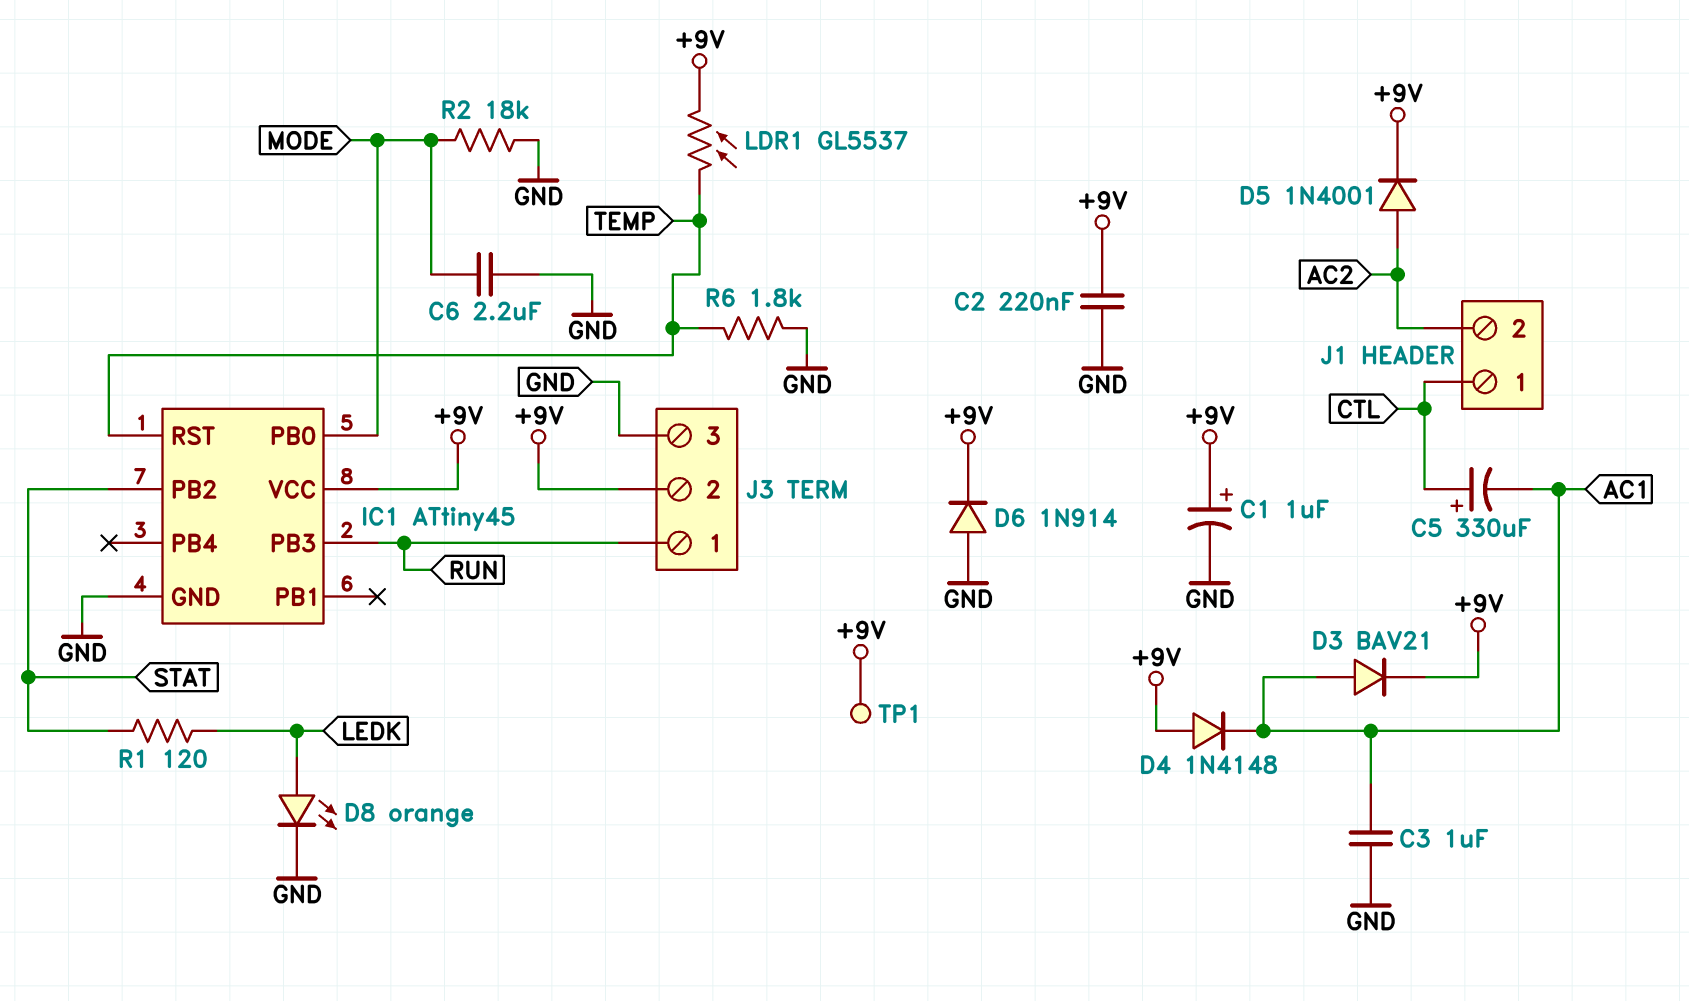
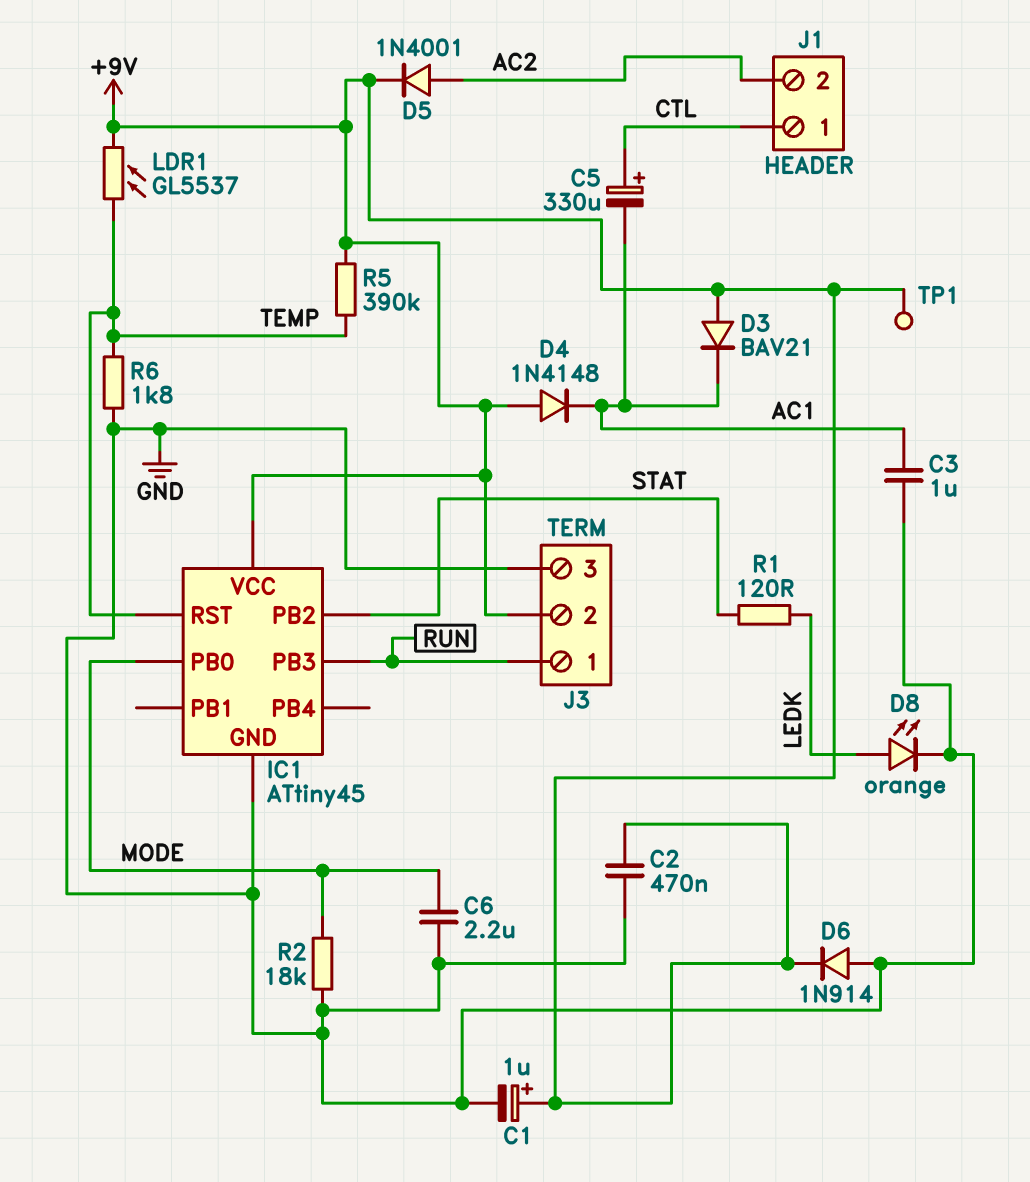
C2: 220nF (+9V, GND) -> 470nF (+9V, GND)
D3: diode BAV21 (A AC1, K +9V) -> diode BAV21 (A +9V, K AC1)
R5: none -> 390k (+9V, TEMP)

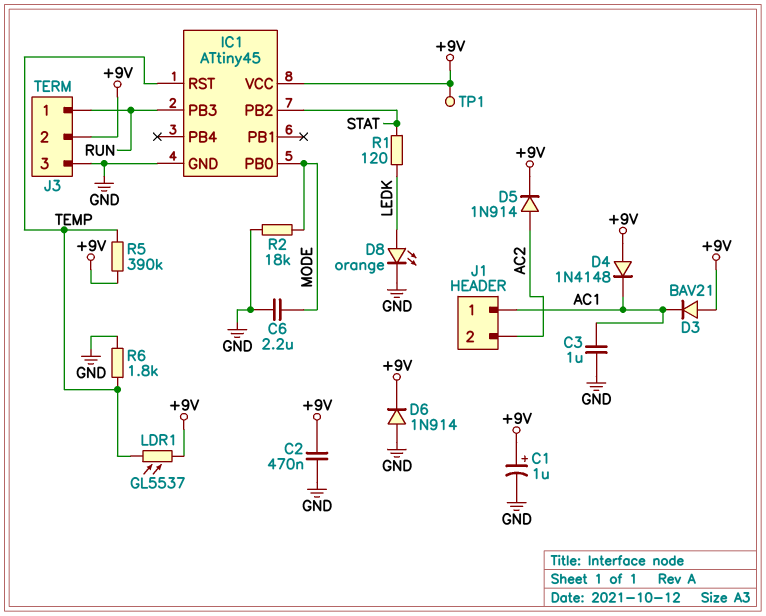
C5: 330uF (plus CTL, minus AC1) -> none
D5: diode 1N4001 (A AC2, K +9V) -> diode 1N914 (A AC2, K +9V)
J1 pin 1: CTL -> AC1

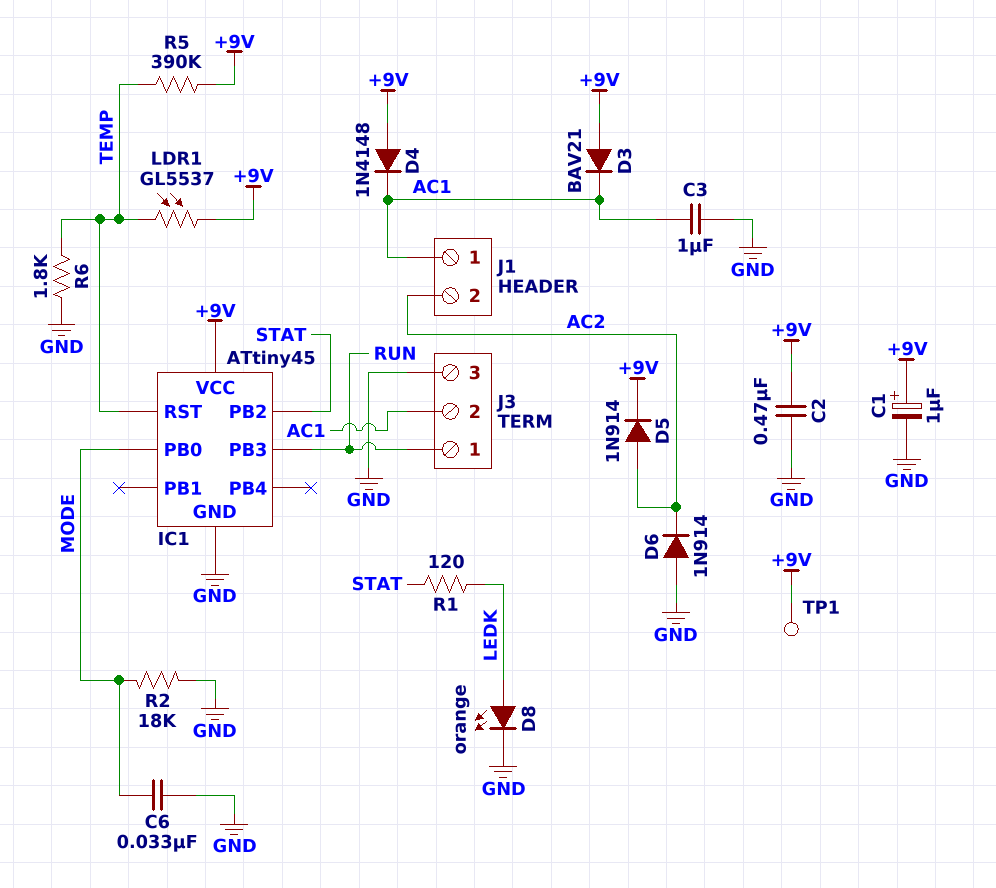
C6: 2.2uF (GND, MODE) -> 33nF (GND, MODE)
D6: diode 1N914 (A GND, K +9V) -> diode 1N914 (A GND, K AC2)
J3 pin 2: +9V -> AC1

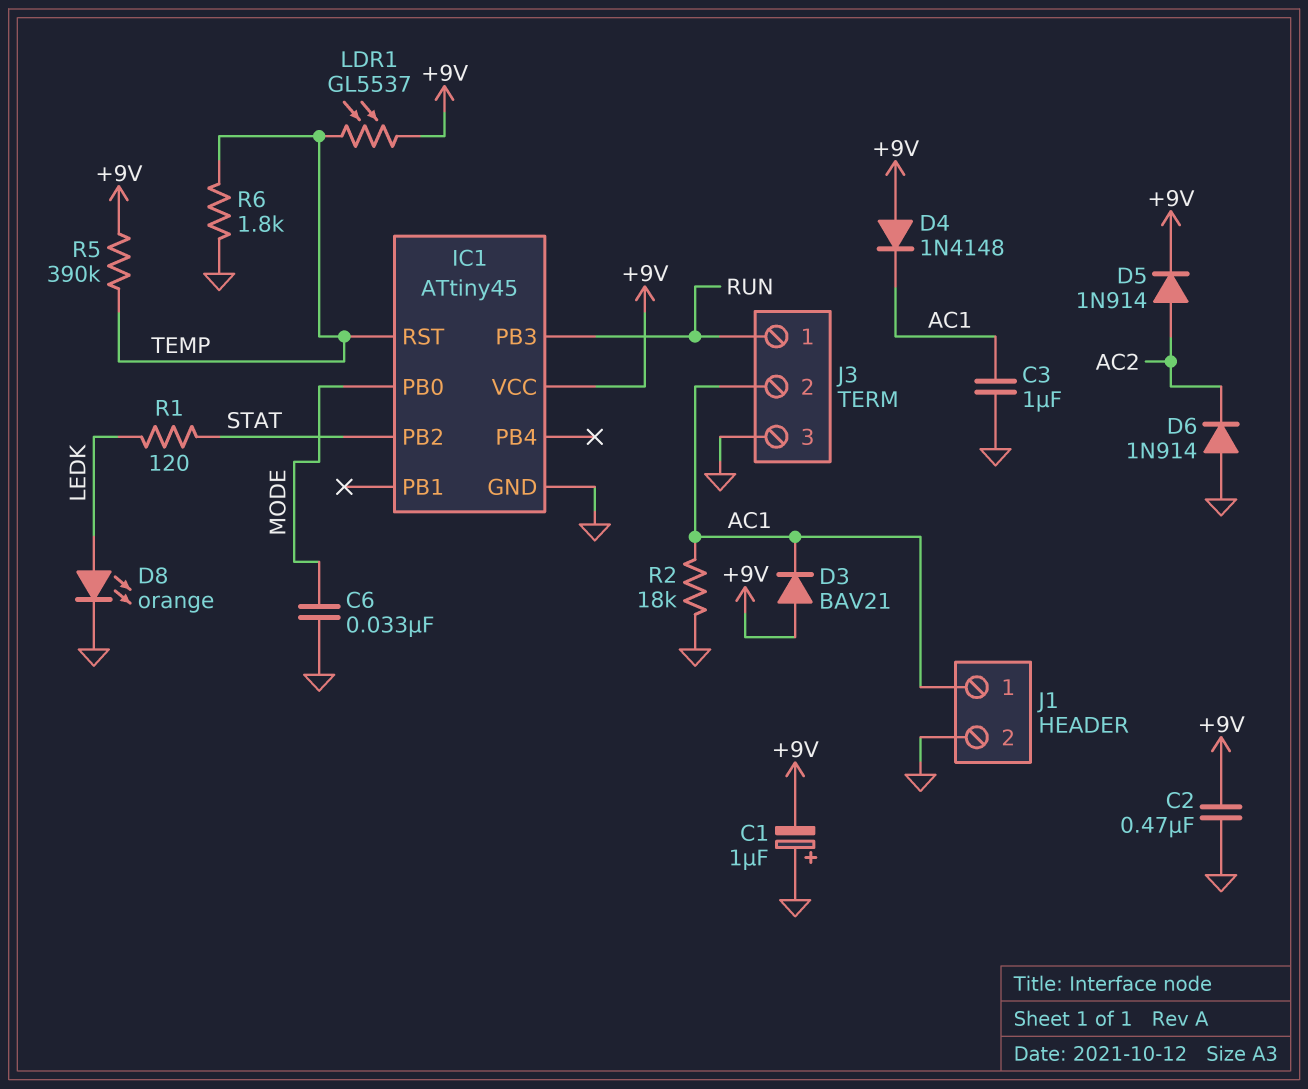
C1: 1uF (plus +9V, minus GND) -> 1uF (plus GND, minus +9V)
J1 pin 2: AC2 -> GND
R2: 18k (GND, MODE) -> 18k (AC1, GND)
TP1: test point (+9V) -> none

